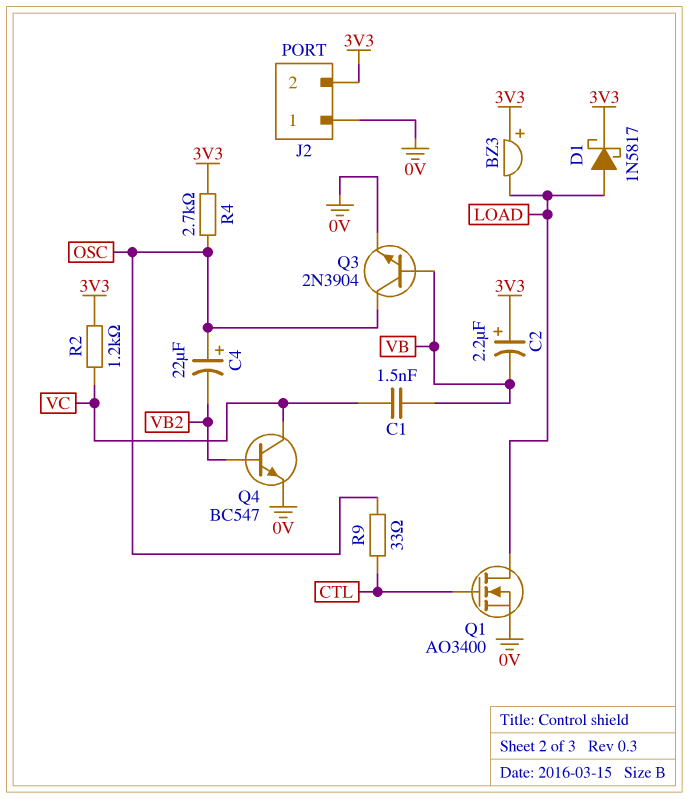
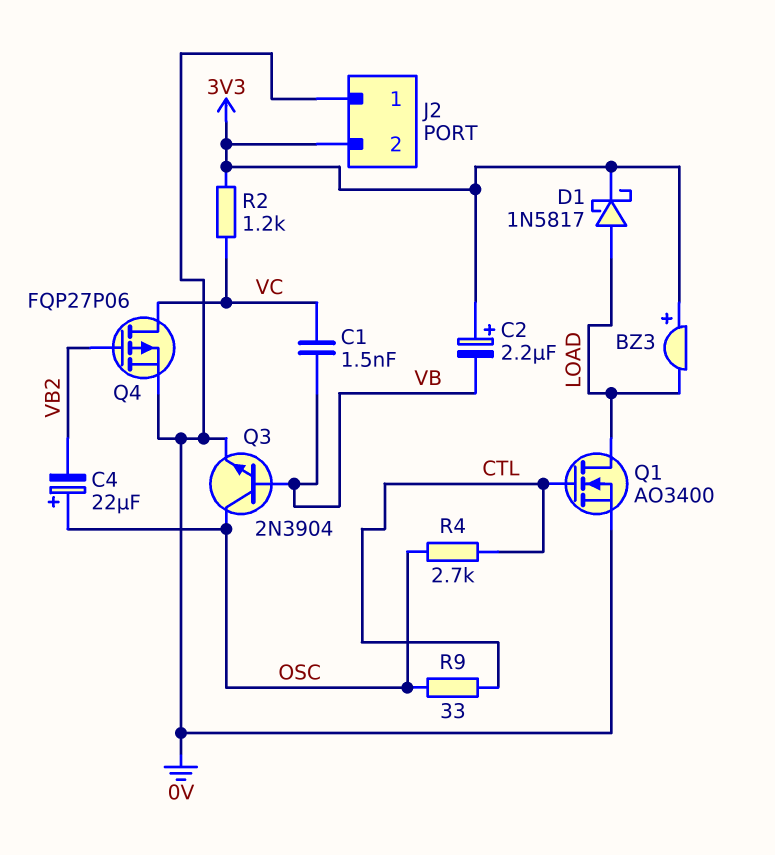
Q4: NPN BC547 (B VB2, C VC, E 0V) -> PMOS FQP27P06 (G VB2, D VC, S 0V)
R4: 2.7k (3V3, OSC) -> 2.7k (CTL, OSC)

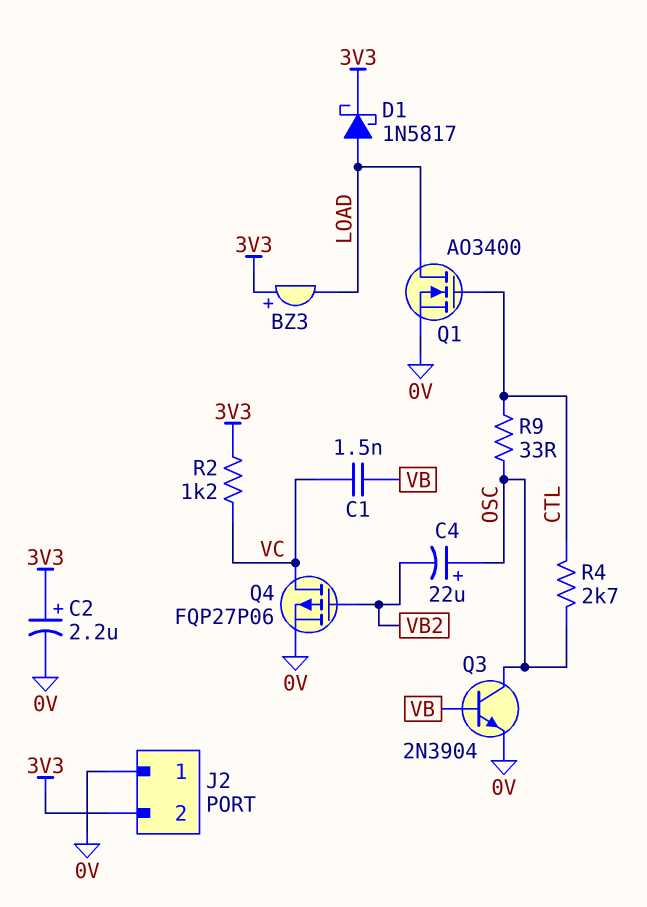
C2: 2.2uF (plus 3V3, minus VB) -> 2.2uF (plus 3V3, minus 0V)

